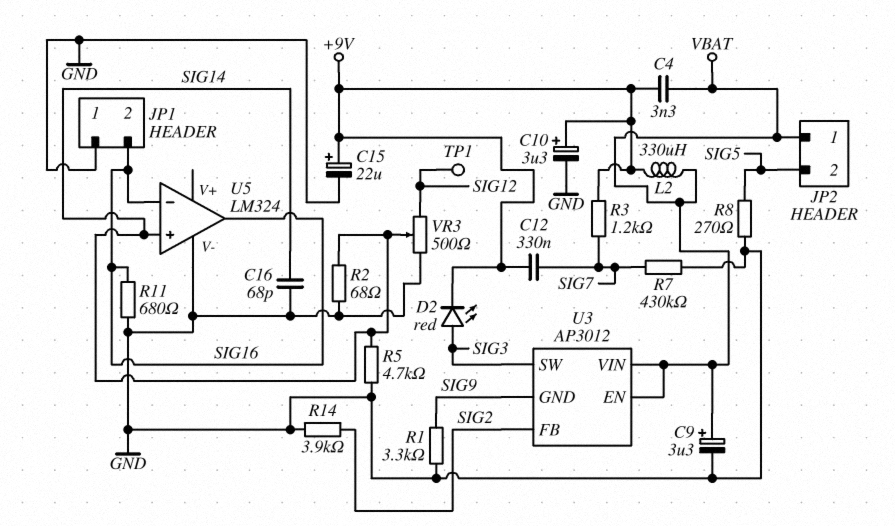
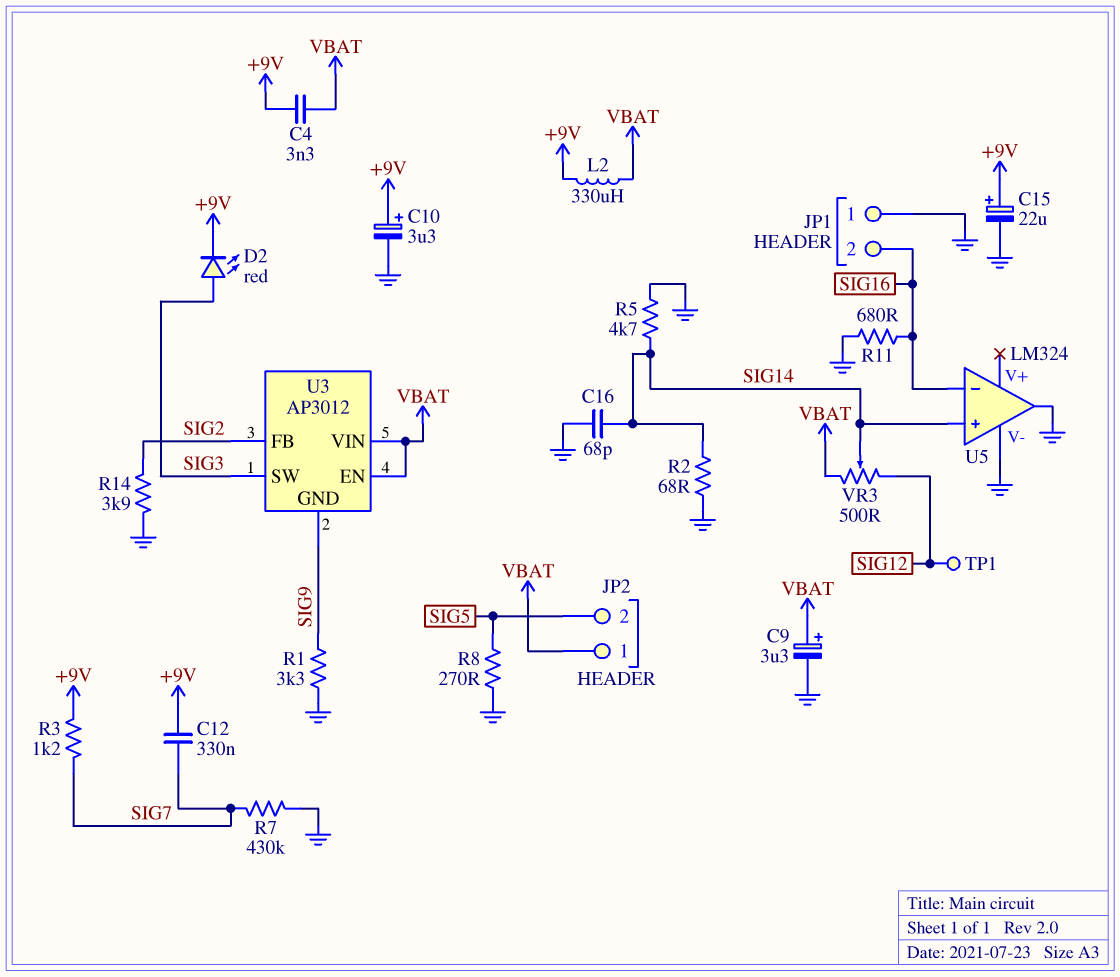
U5 pin out: SIG16 -> GND
VR3: 500 (GND, SIG12, wiper SIG14) -> 500 (SIG12, VBAT, wiper SIG14)

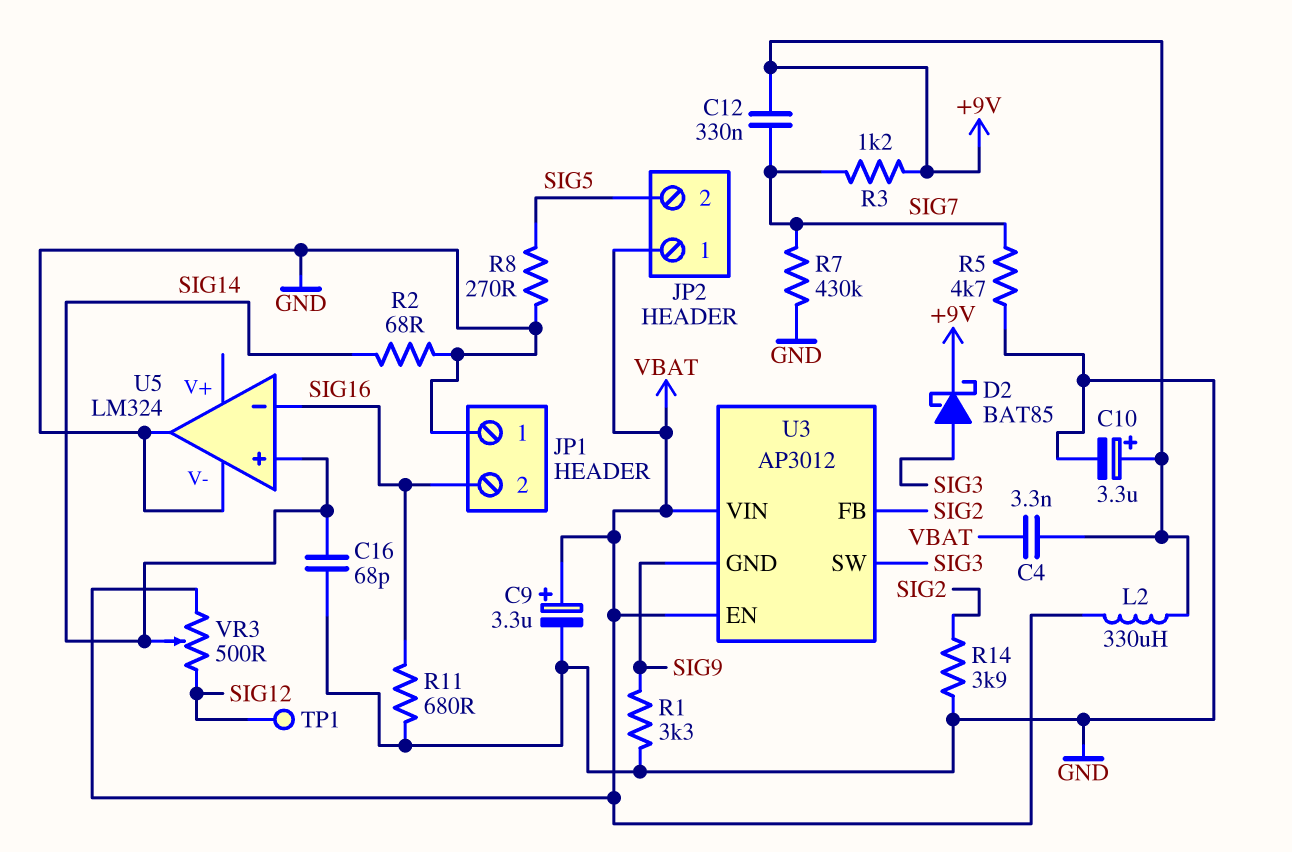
C15: 22uF (plus +9V, minus GND) -> none
D2: LED red (A SIG3, K +9V) -> schottky BAT85 (A SIG3, K +9V)
R5: 4.7k (GND, SIG14) -> 4.7k (GND, SIG7)

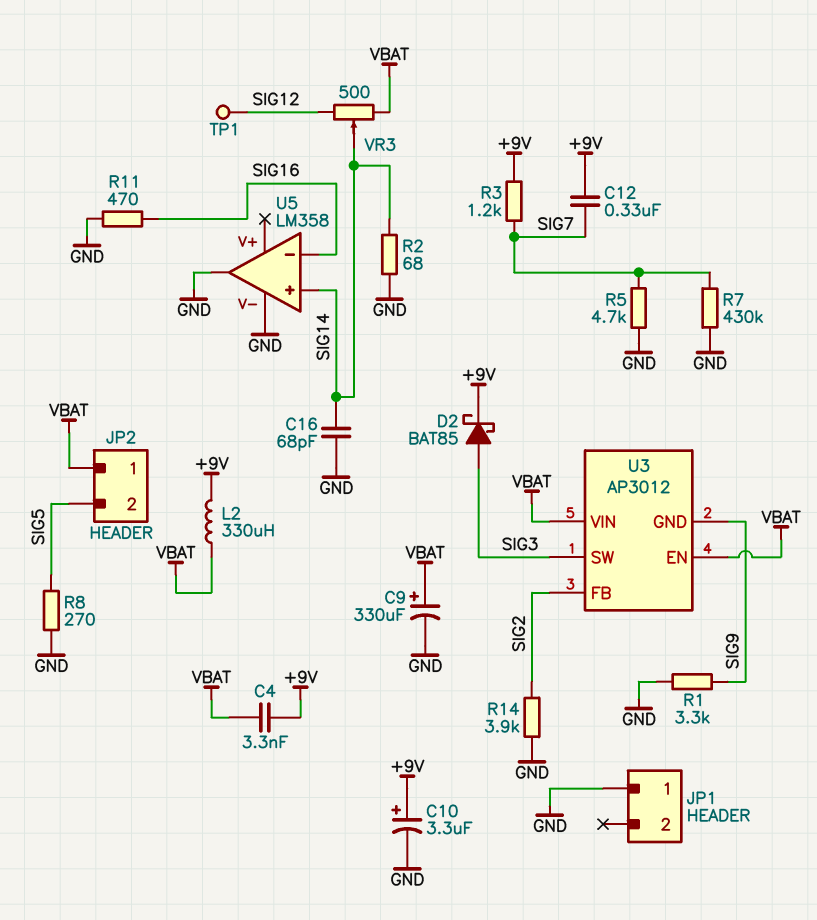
C9: 3.3uF (plus VBAT, minus GND) -> 330uF (plus VBAT, minus GND)
JP1 pin 2: SIG16 -> none
R11: 680 (GND, SIG16) -> 470 (GND, SIG16)
U5: LM324 -> LM358

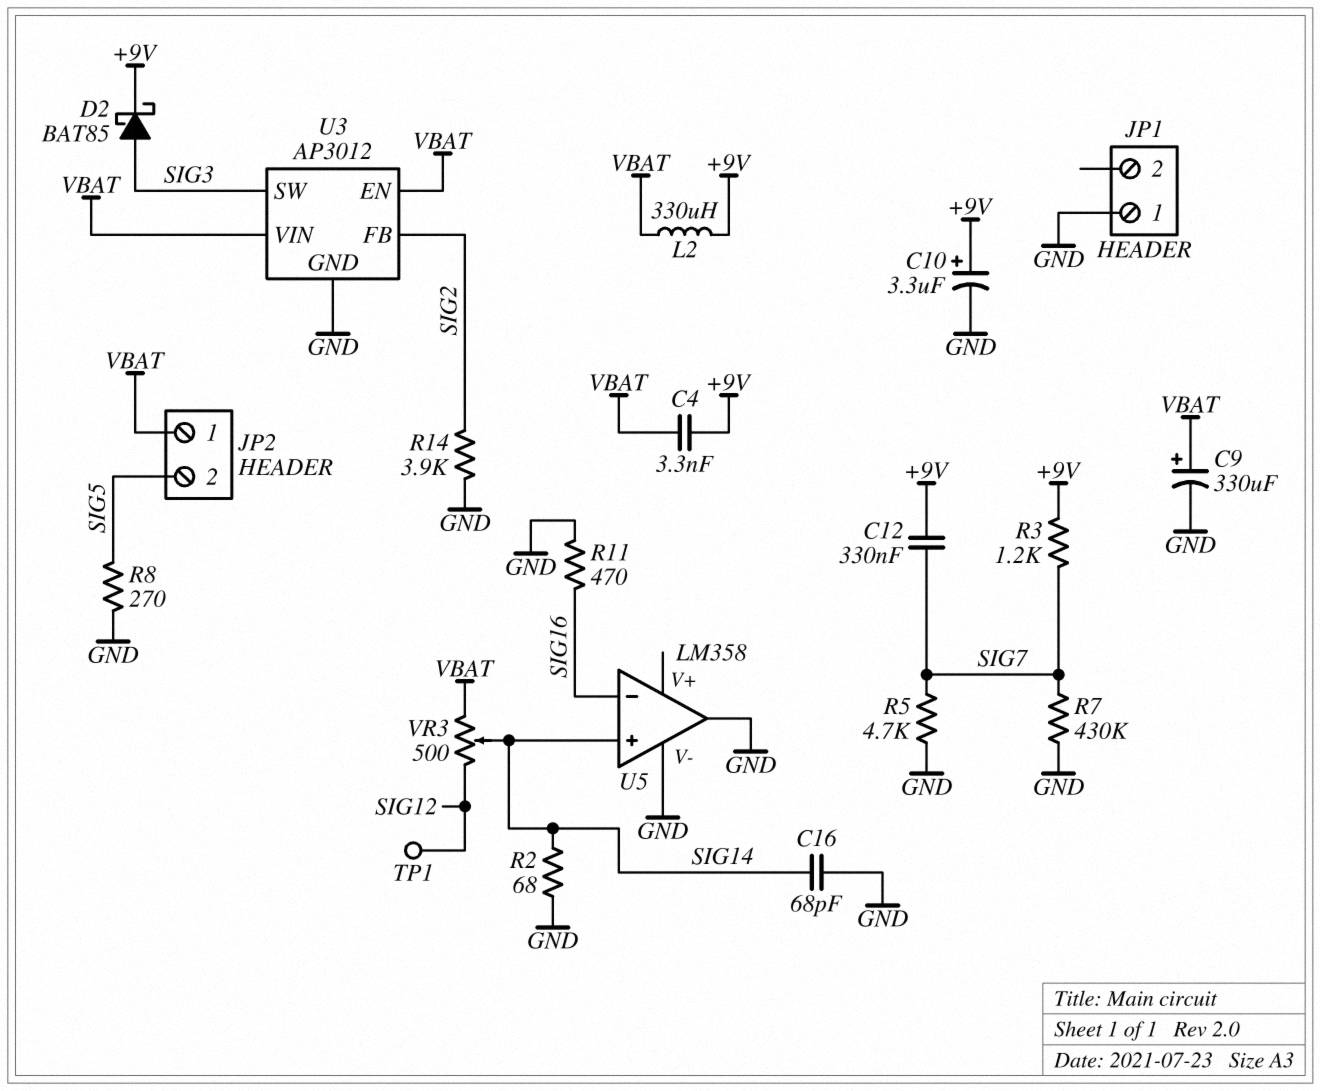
R1: 3.3k (GND, SIG9) -> none
U3 pin GND: SIG9 -> GND

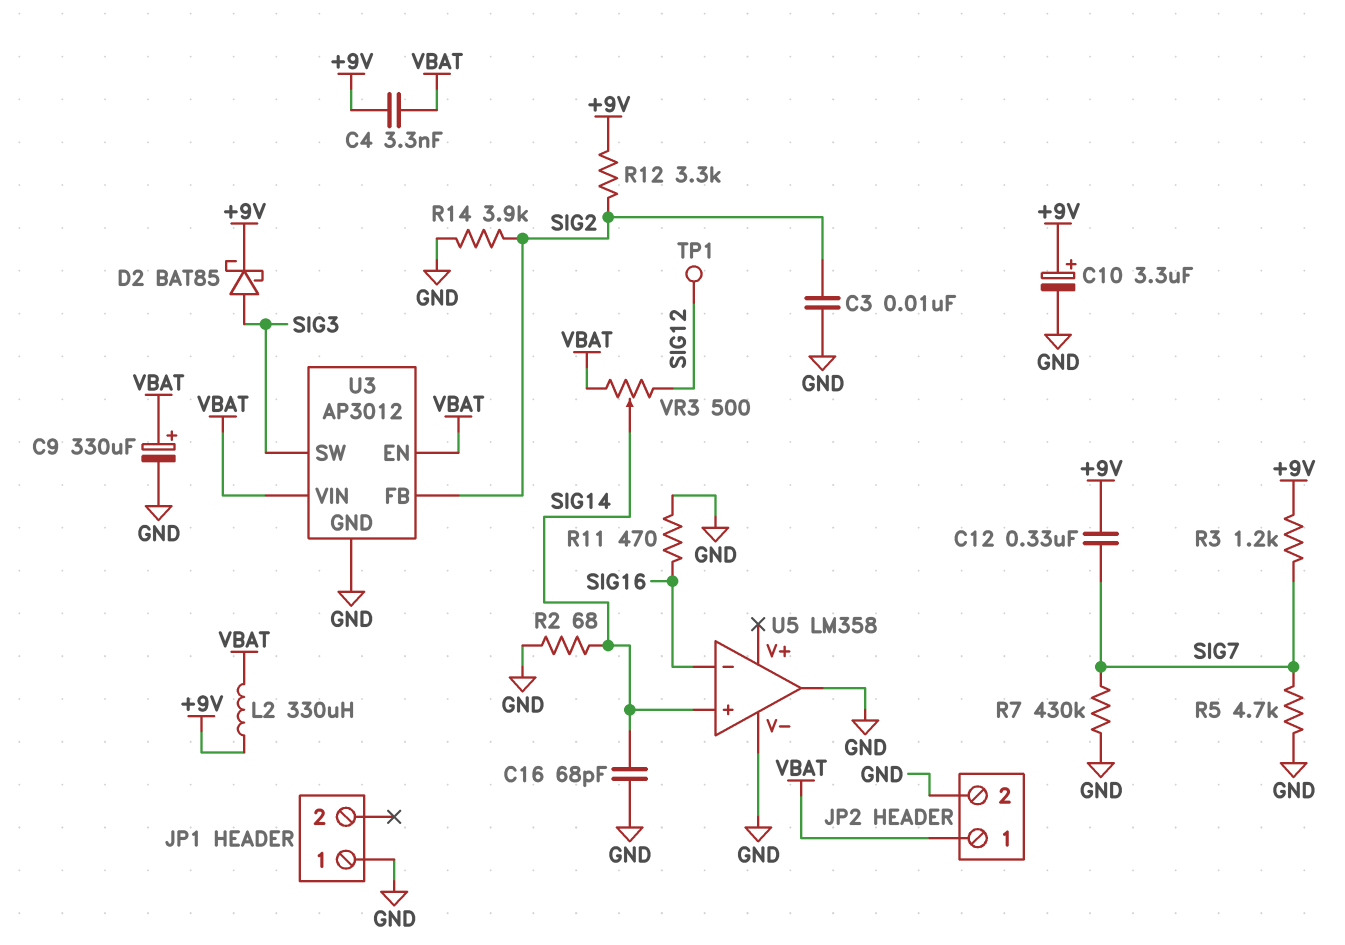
C3: none -> 10nF (GND, SIG2)
JP2 pin 2: SIG5 -> GND
R8: 270 (GND, SIG5) -> none
R12: none -> 3.3k (+9V, SIG2)

